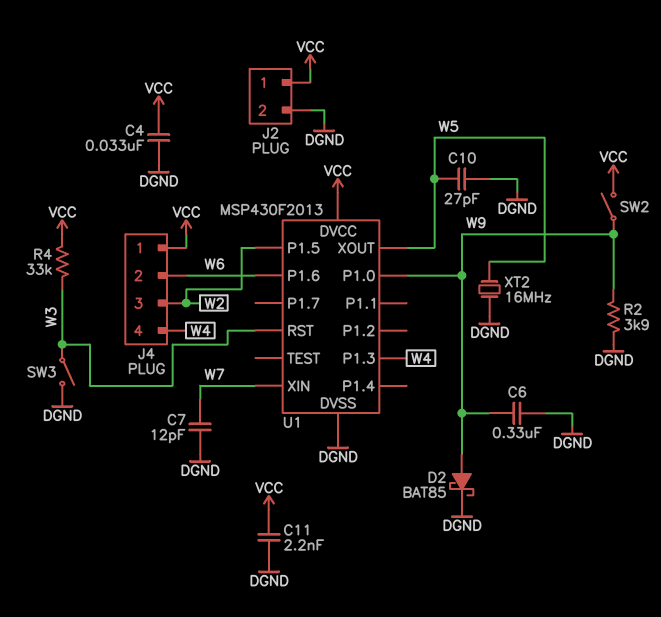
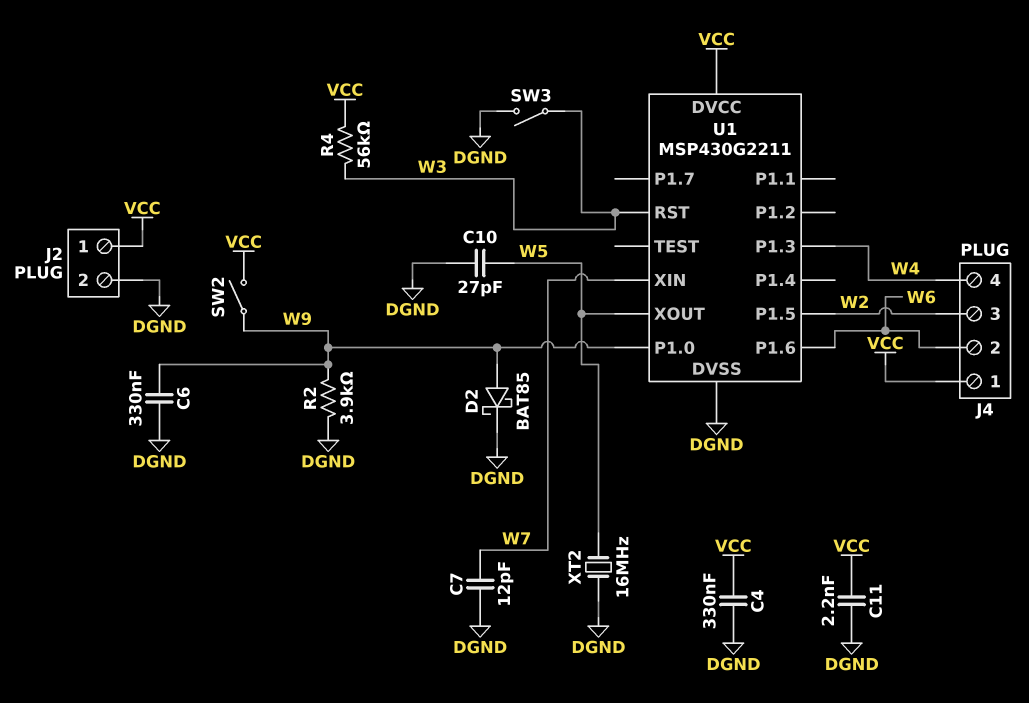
C4: 33nF (DGND, VCC) -> 330nF (DGND, VCC)
R4: 33k (VCC, W3) -> 56k (VCC, W3)
U1: MSP430F2013 -> MSP430G2211

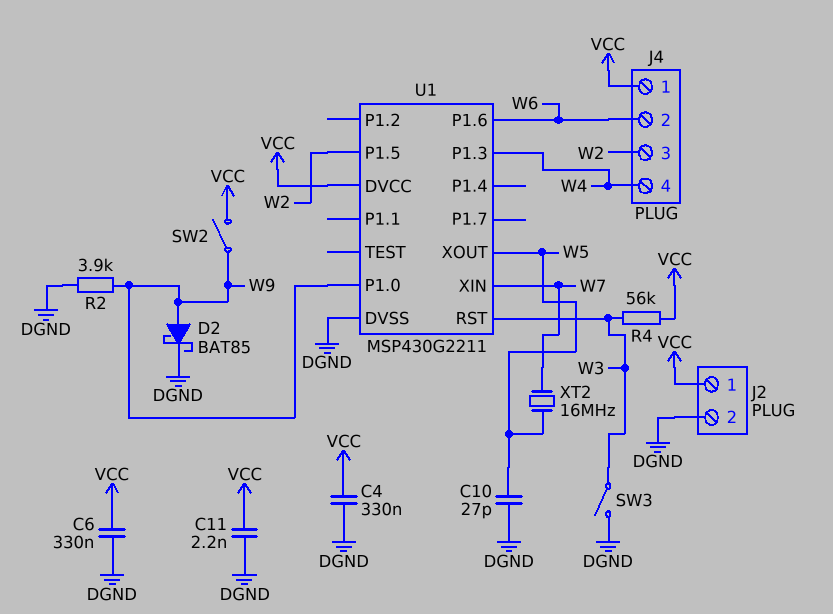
C6: 330nF (DGND, W9) -> 330nF (DGND, VCC)
C7: 12pF (DGND, W7) -> none
XT2: 16MHz (DGND, W5) -> 16MHz (W5, W7)

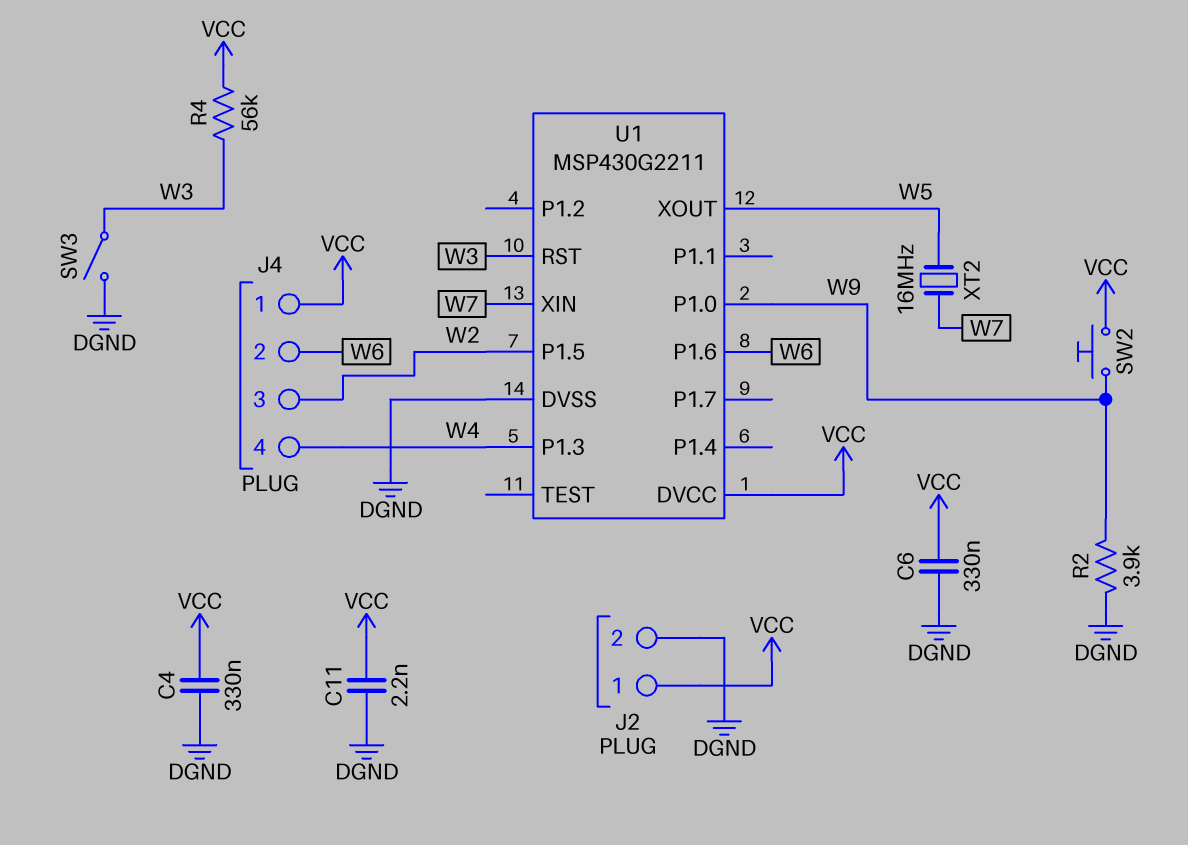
C10: 27pF (DGND, W5) -> none
D2: schottky BAT85 (A W9, K DGND) -> none
SW2: switch (VCC, W9) -> button (VCC, W9)

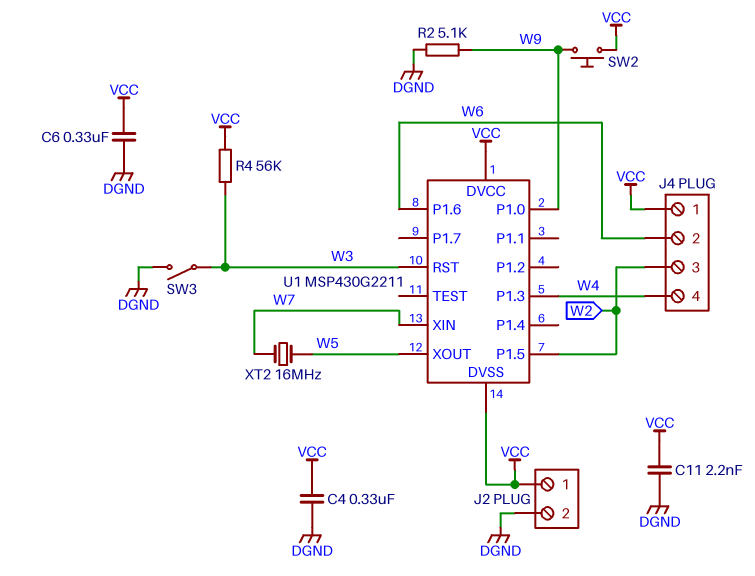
R2: 3.9k (DGND, W9) -> 5.1k (DGND, W9)
U1 pin DVSS: DGND -> VCC

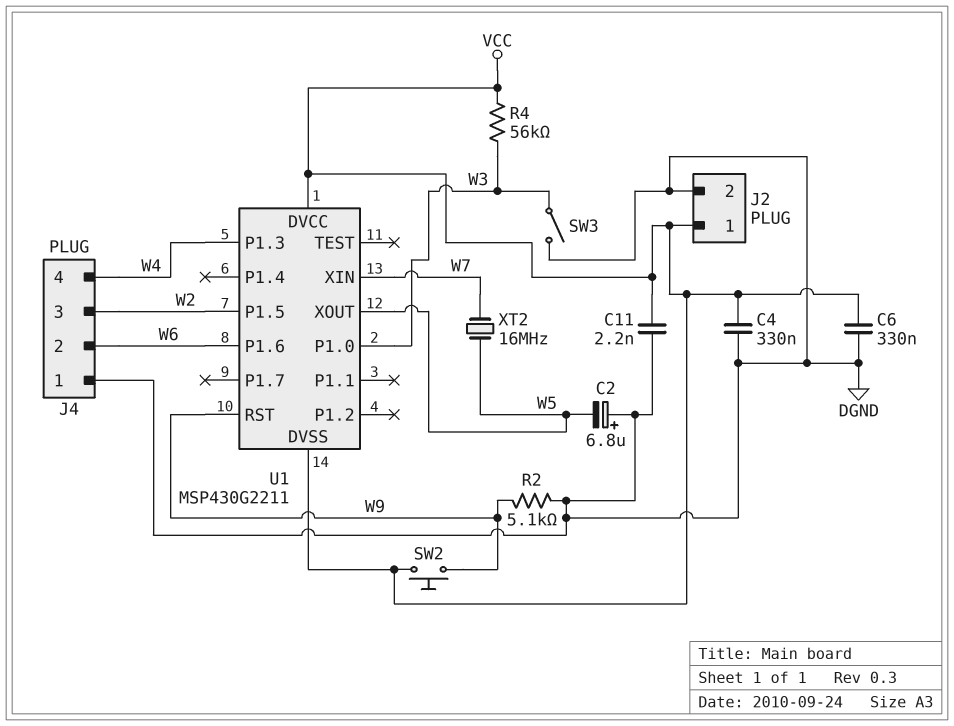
C2: none -> 6.8uF (plus DGND, minus W5)
J4 pin 1: VCC -> DGND
U1 pin P1.0: W9 -> W3
U1 pin RST: W3 -> W9

